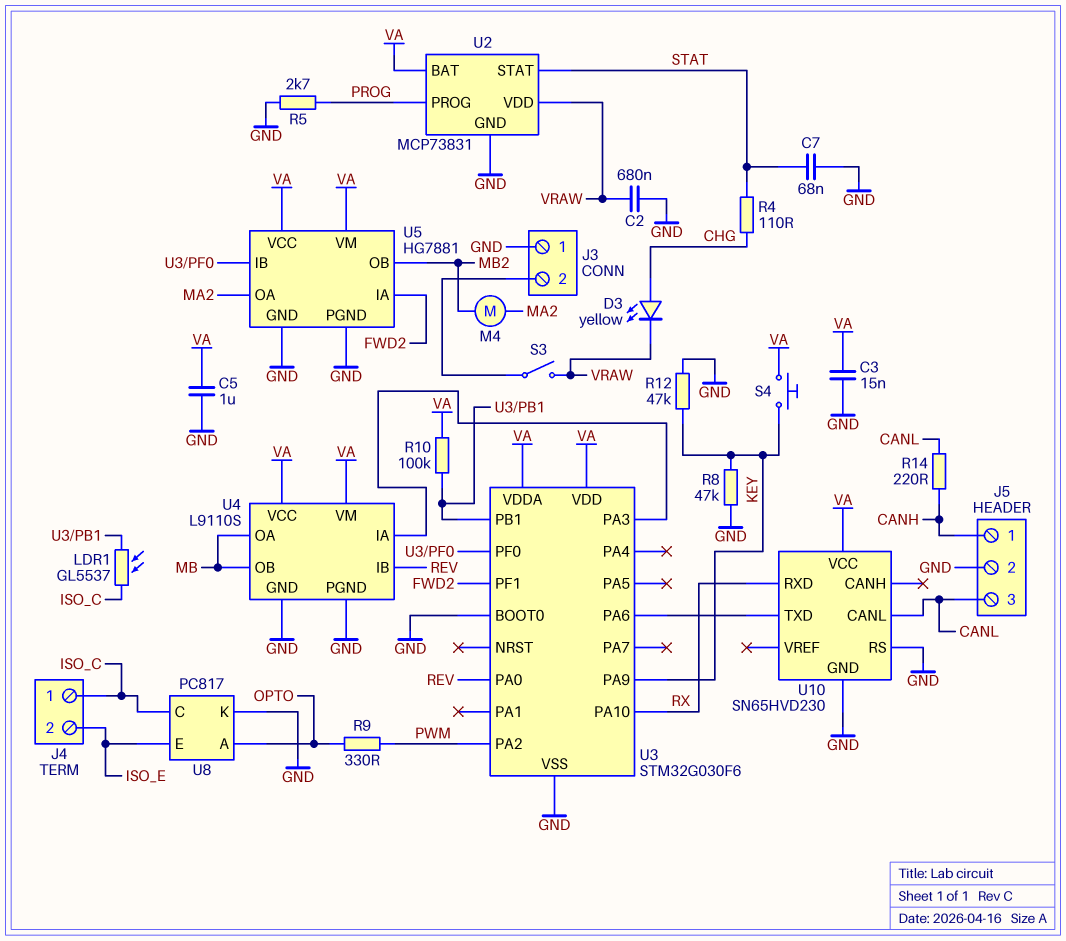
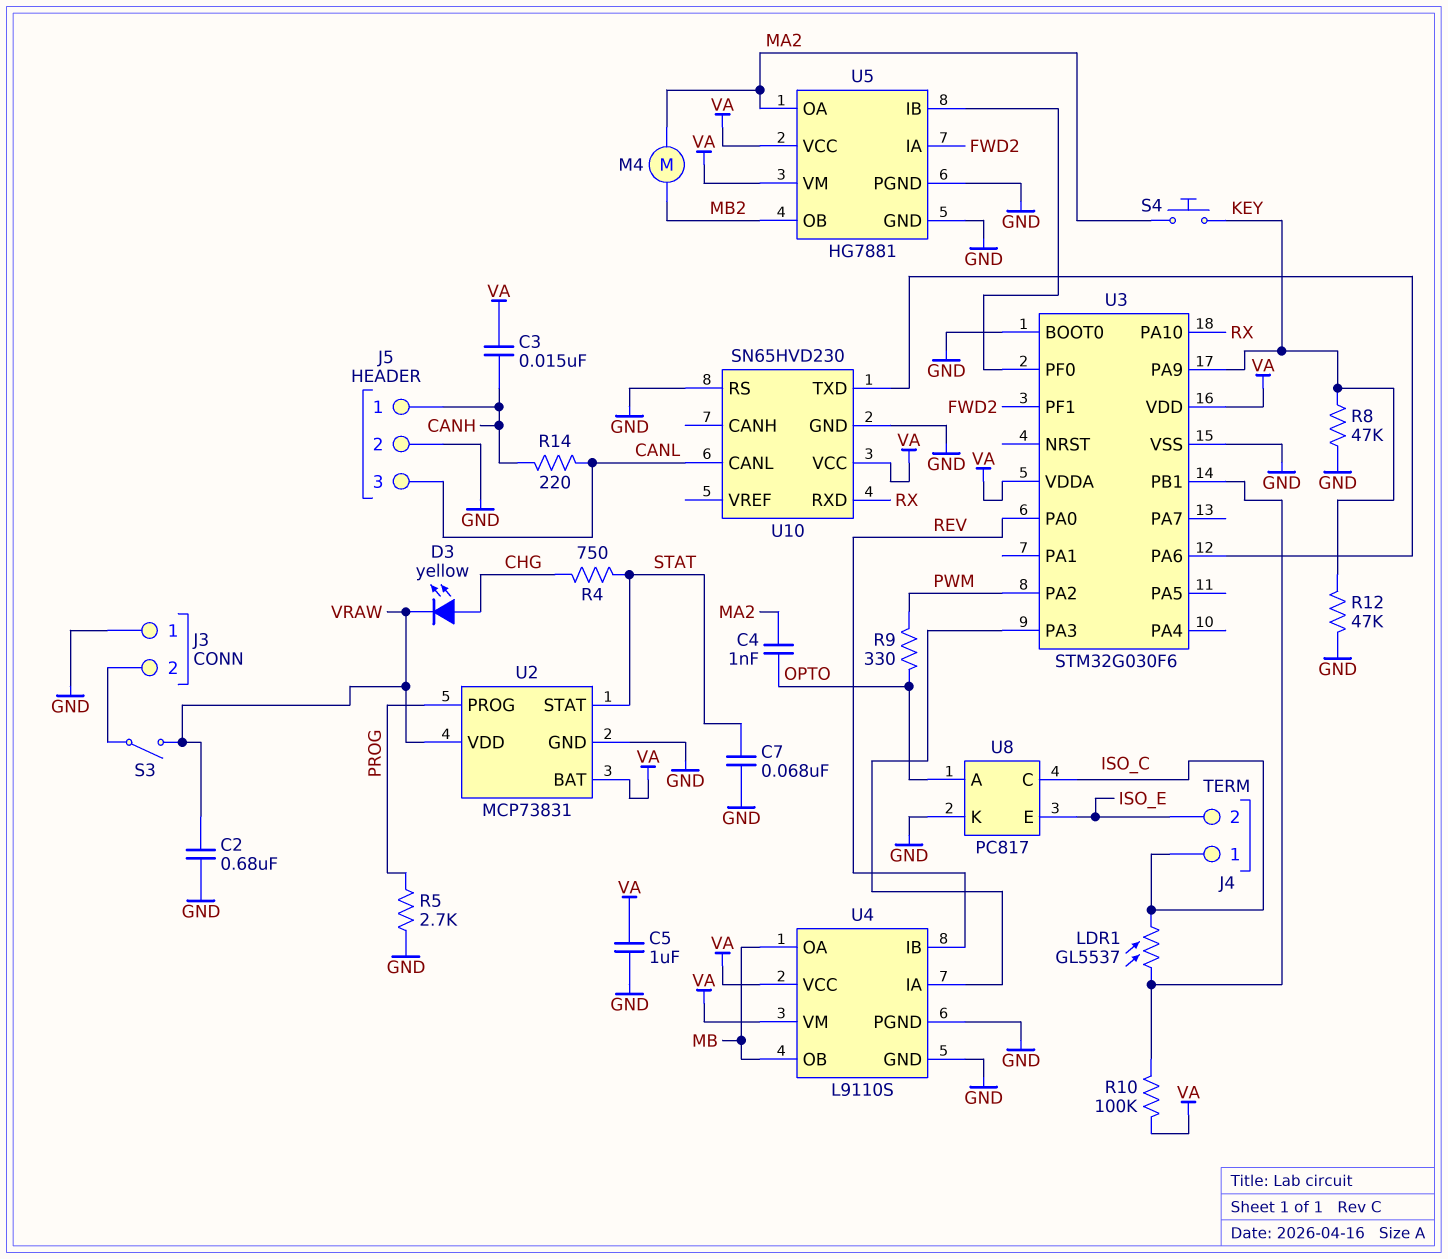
C3: 15nF (GND, VA) -> 15nF (CANH, VA)
C4: none -> 1nF (MA2, OPTO)
R4: 110 (CHG, STAT) -> 750 (CHG, STAT)
S4: button (KEY, VA) -> button (KEY, MA2)

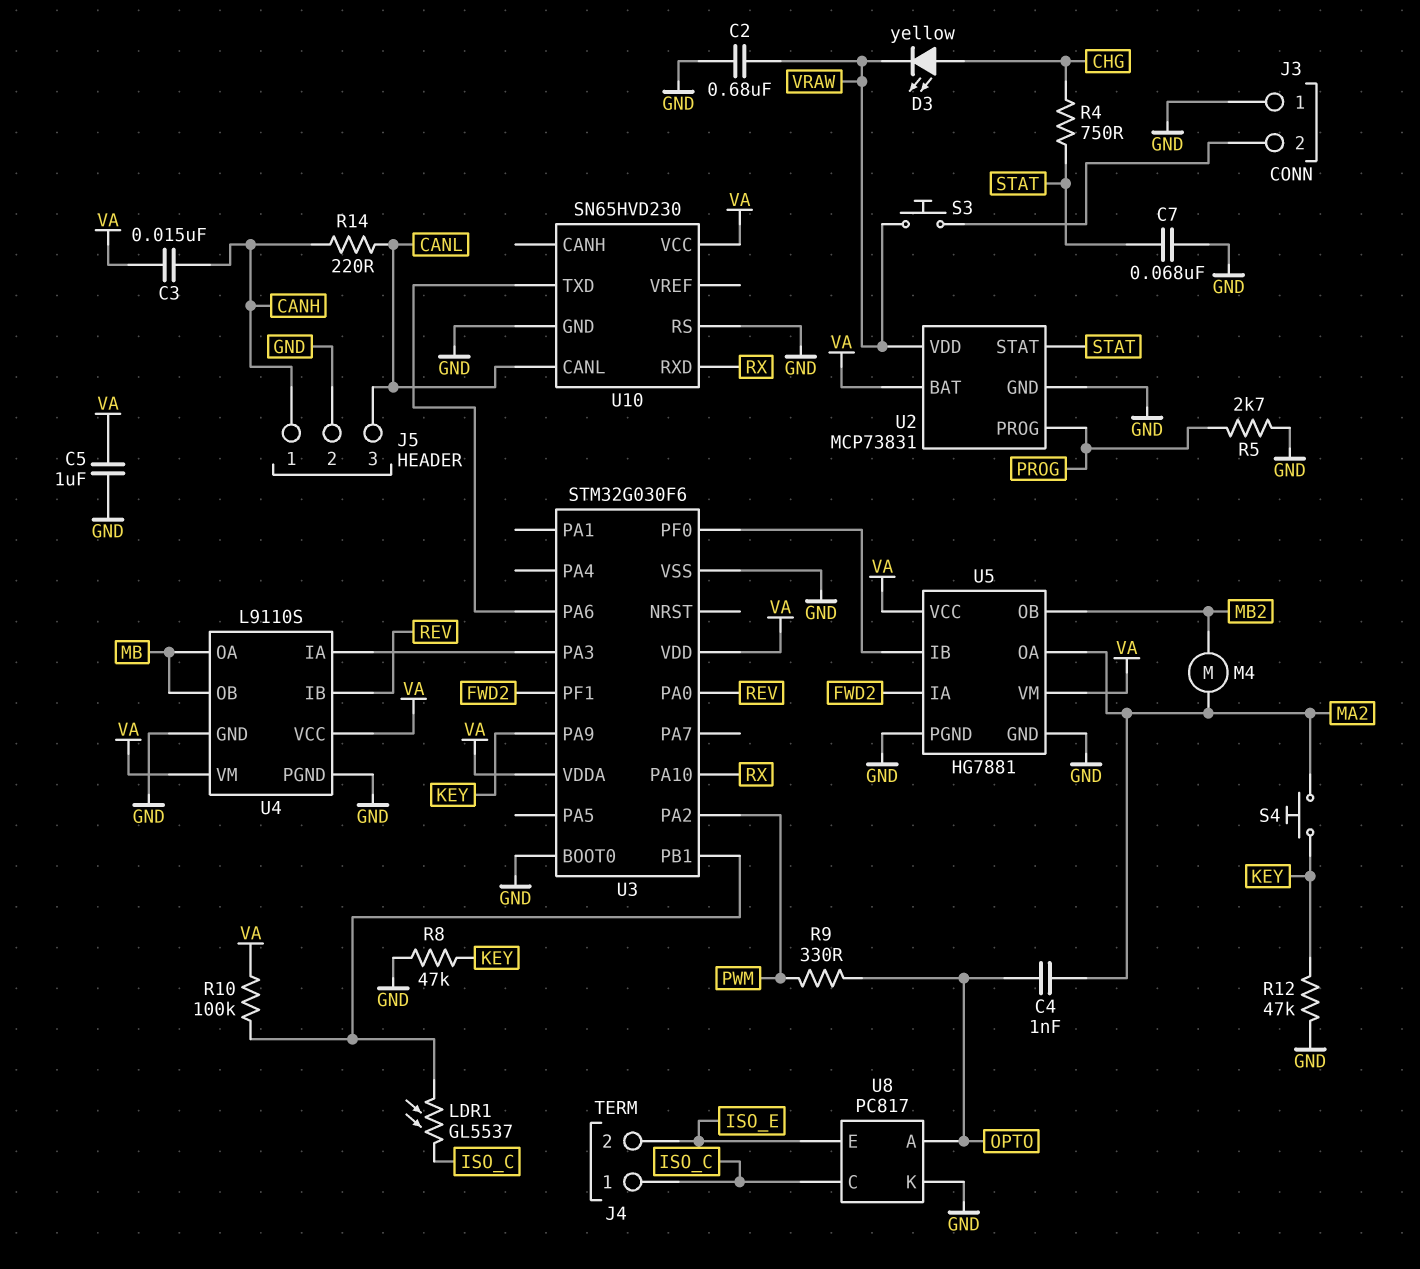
S3: switch (J3/2, VRAW) -> button (J3/2, VRAW)

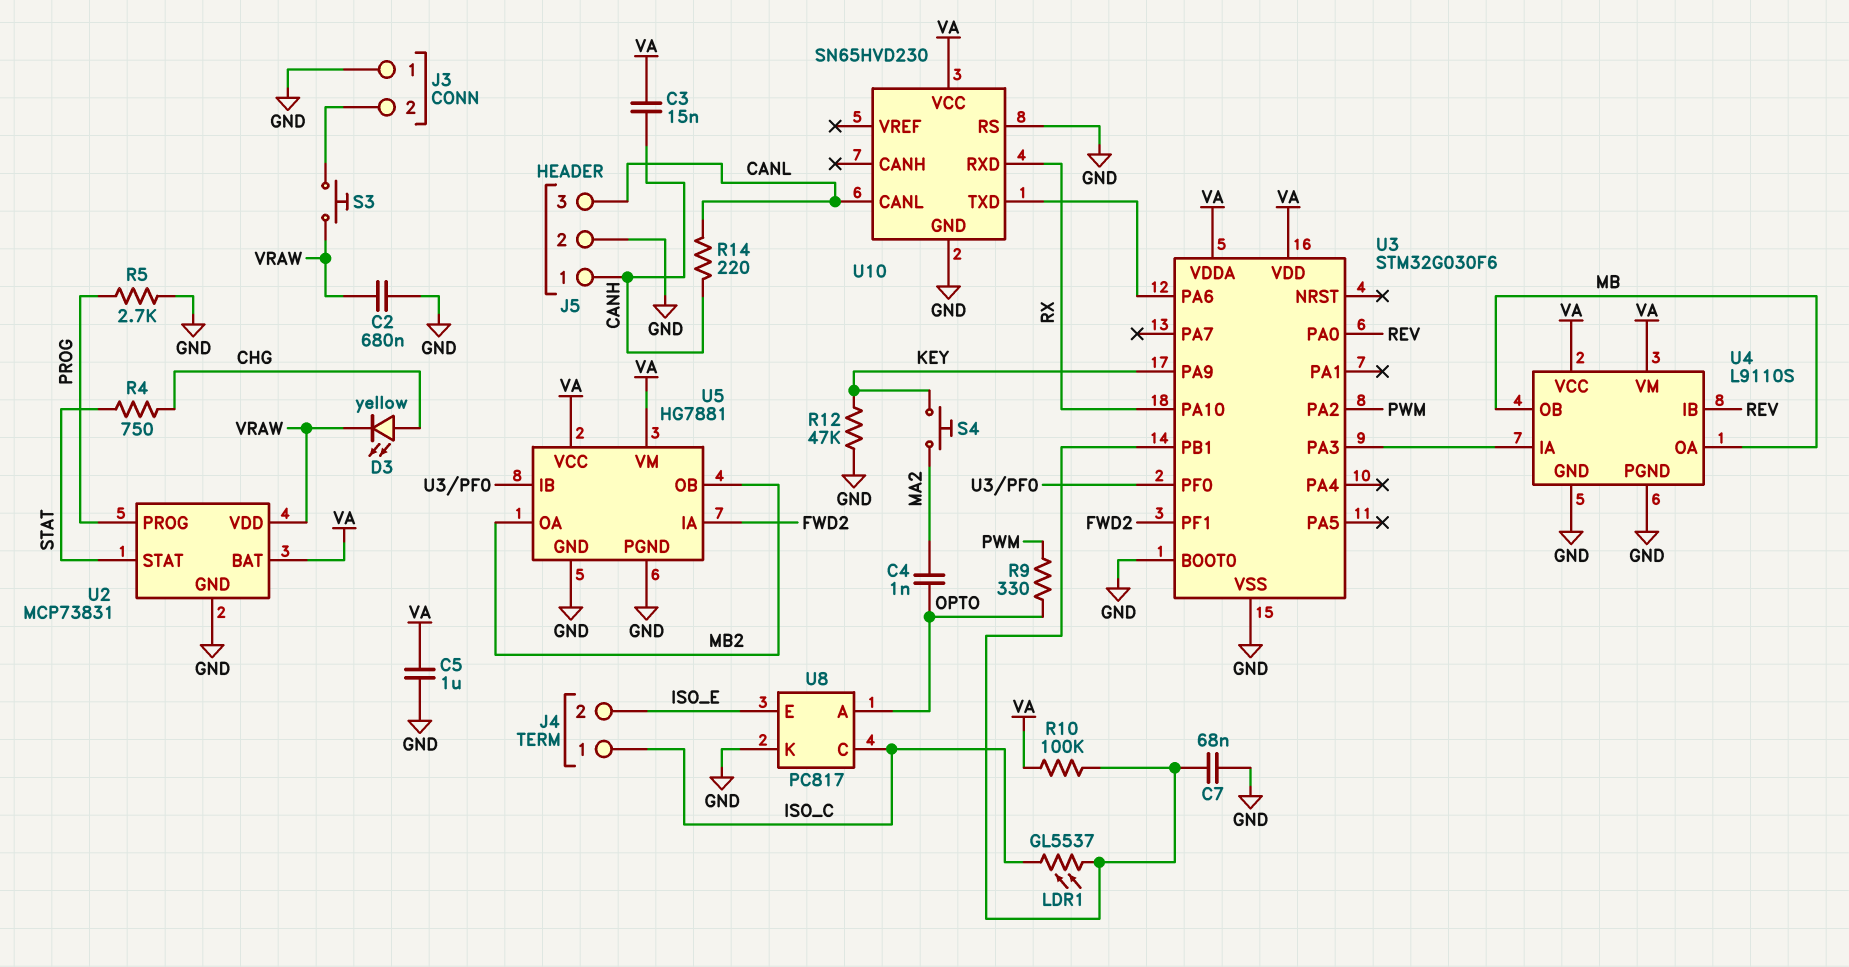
C7: 68nF (GND, STAT) -> 68nF (GND, U3/PB1)
M4: motor (MA2, MB2) -> none
R8: 47k (GND, KEY) -> none
U5 pin OA: MA2 -> MB2

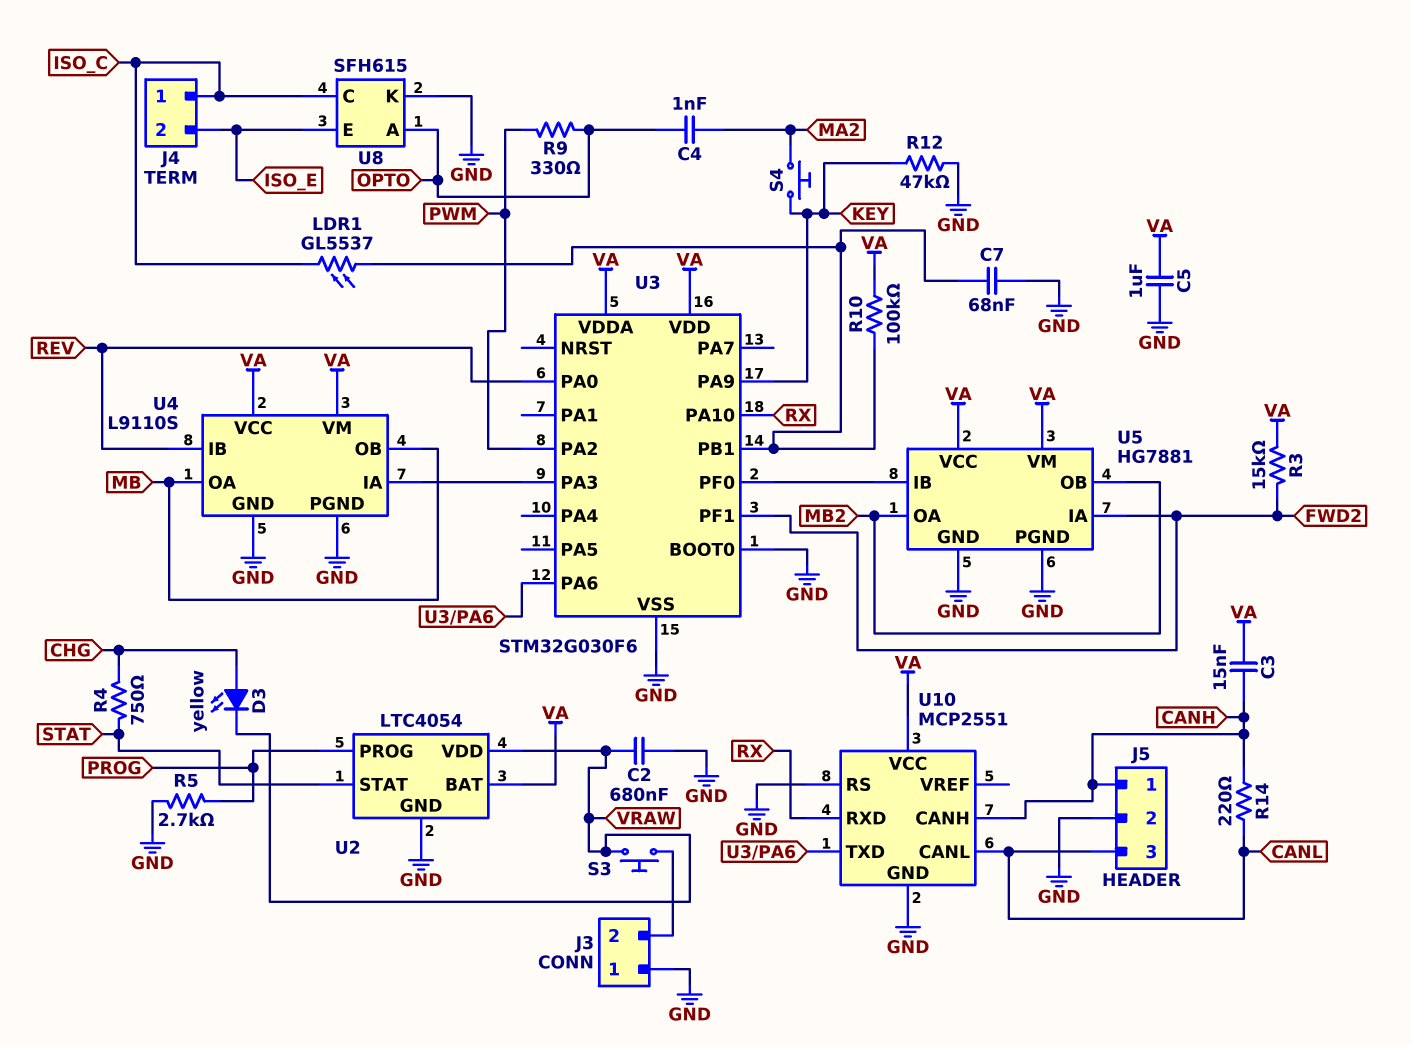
R3: none -> 15k (FWD2, VA)
U2: MCP73831 -> LTC4054
U8: PC817 -> SFH615
U10: SN65HVD230 -> MCP2551
U10 pin CANH: none -> CANH

